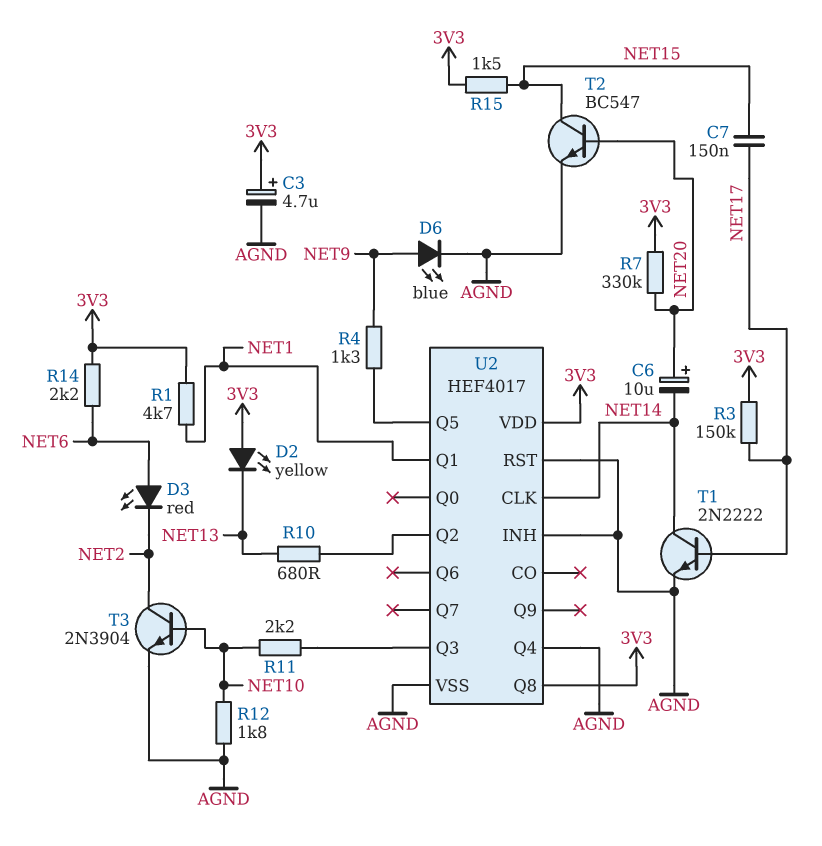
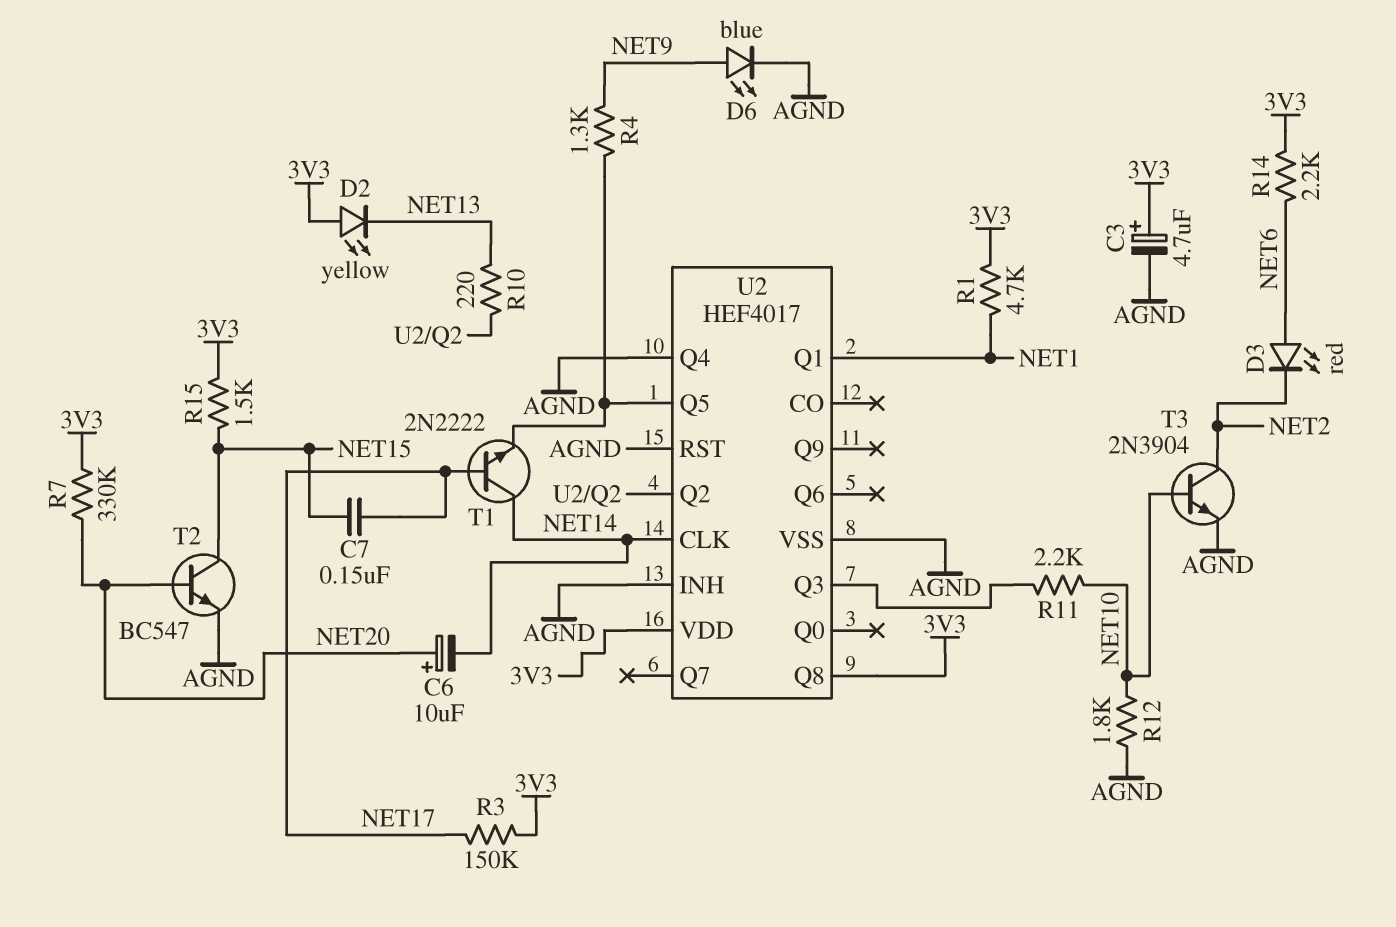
R10: 680 (NET13, U2/Q2) -> 220 (NET13, U2/Q2)
T1: NPN 2N2222 (B NET17, C NET14, E AGND) -> NPN 2N2222 (B NET17, C NET14, E U2/Q5)

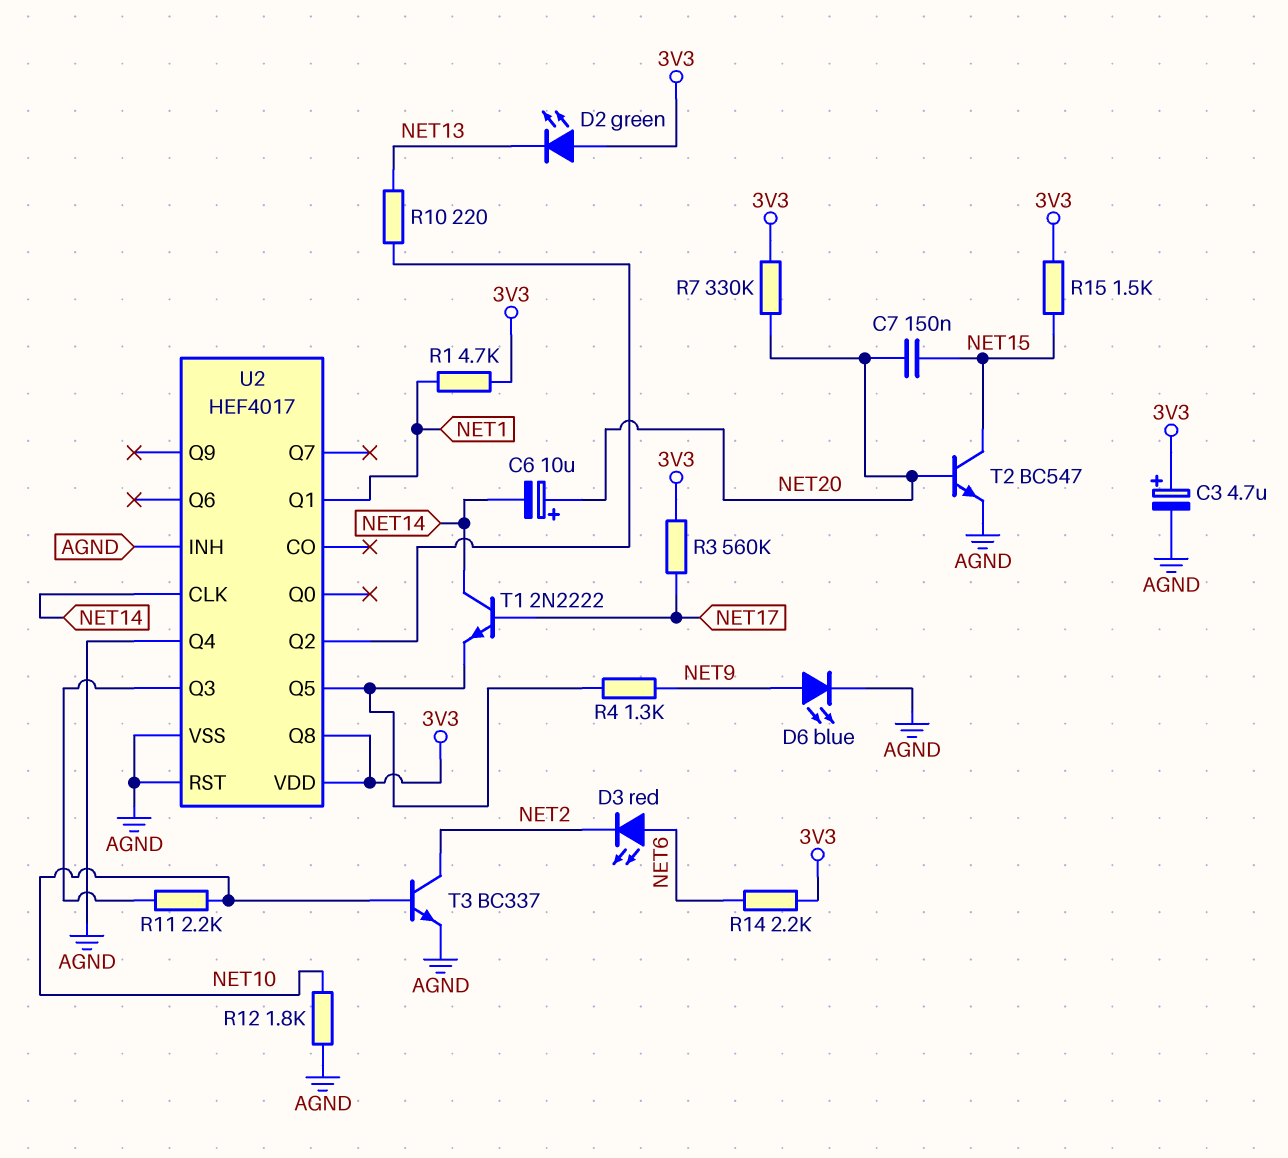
C7: 150nF (NET15, NET17) -> 150nF (NET15, NET20)
D2: LED yellow (A 3V3, K NET13) -> LED green (A 3V3, K NET13)
R3: 150k (3V3, NET17) -> 560k (3V3, NET17)
T3: NPN 2N3904 (B NET10, C NET2, E AGND) -> NPN BC337 (B NET10, C NET2, E AGND)

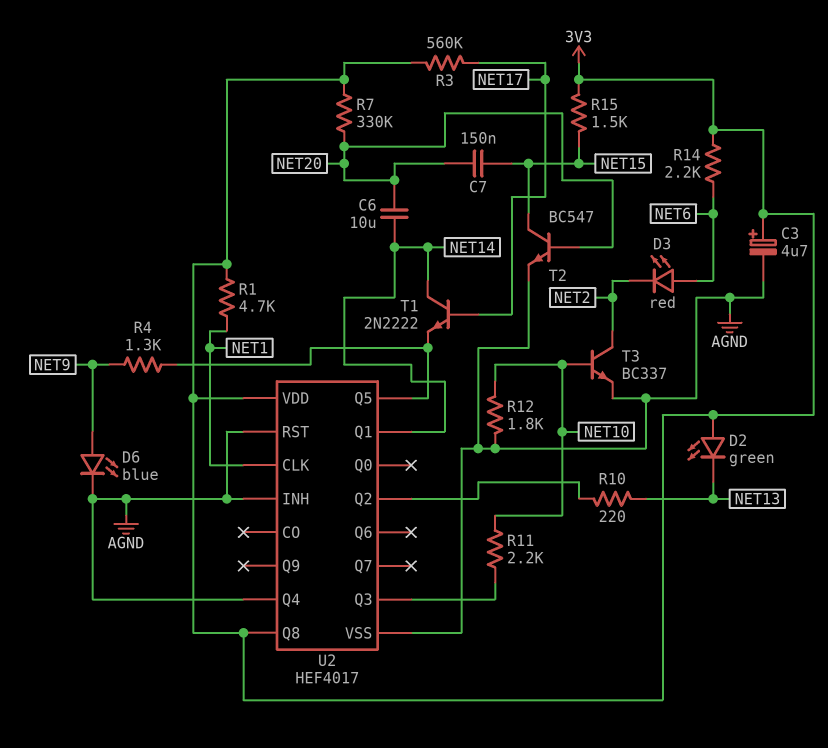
C6: 10uF (plus NET20, minus NET14) -> 10uF (NET14, NET20)
U2 pin CLK: NET14 -> NET1
U2 pin Q1: NET1 -> NET14

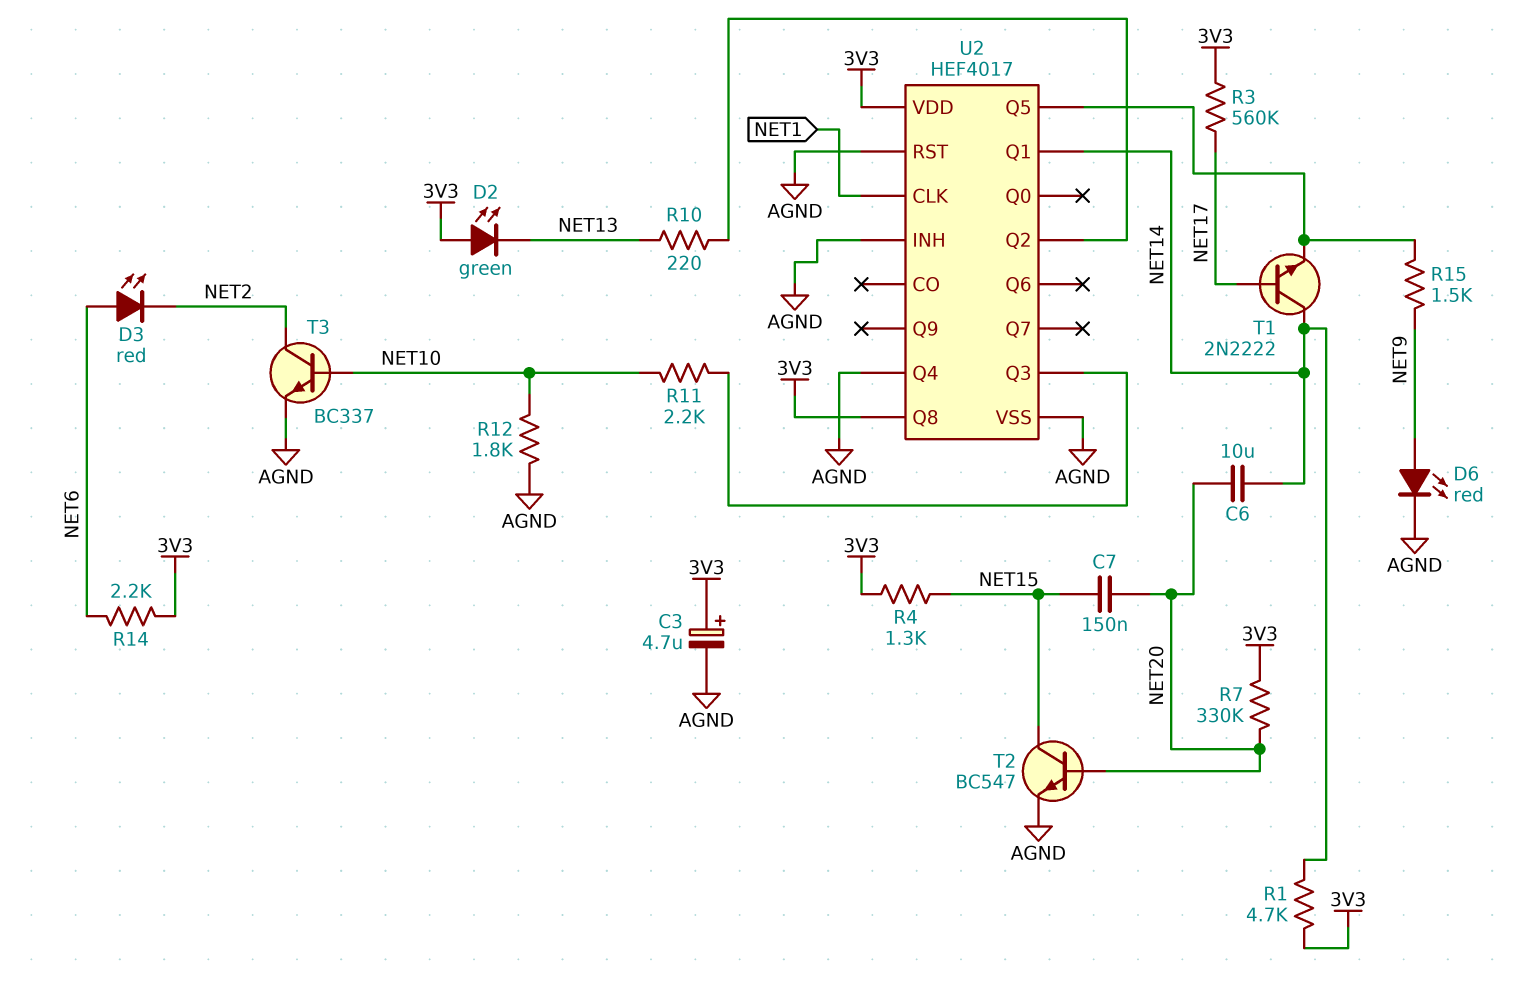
D6: LED blue (A NET9, K AGND) -> LED red (A NET9, K AGND)
R1: 4.7k (3V3, NET1) -> 4.7k (3V3, NET14)
R4: 1.3k (NET9, U2/Q5) -> 1.3k (3V3, NET15)
R15: 1.5k (3V3, NET15) -> 1.5k (NET9, U2/Q5)

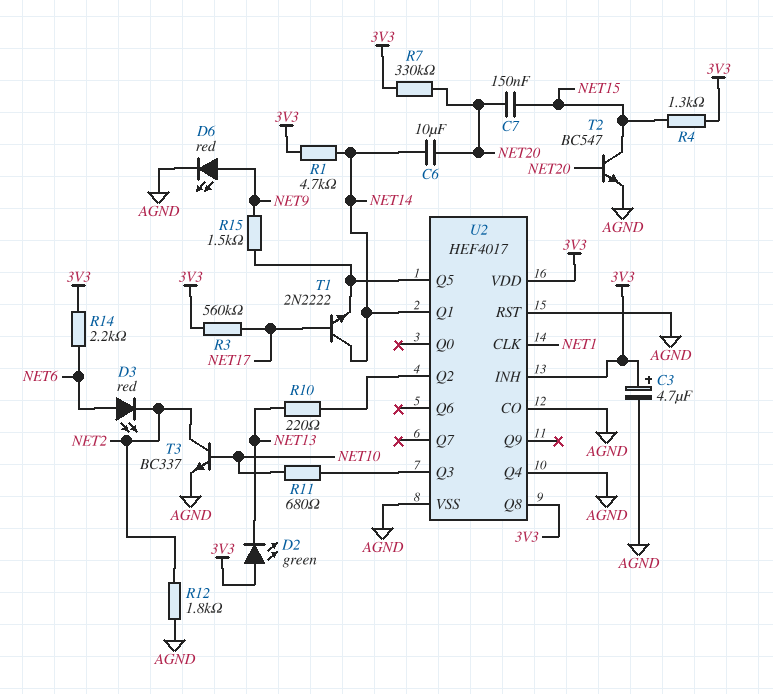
R11: 2.2k (NET10, U2/Q3) -> 680 (NET10, U2/Q3)
R12: 1.8k (AGND, NET10) -> 1.8k (AGND, NET2)
U2 pin CO: none -> AGND
U2 pin INH: AGND -> 3V3

